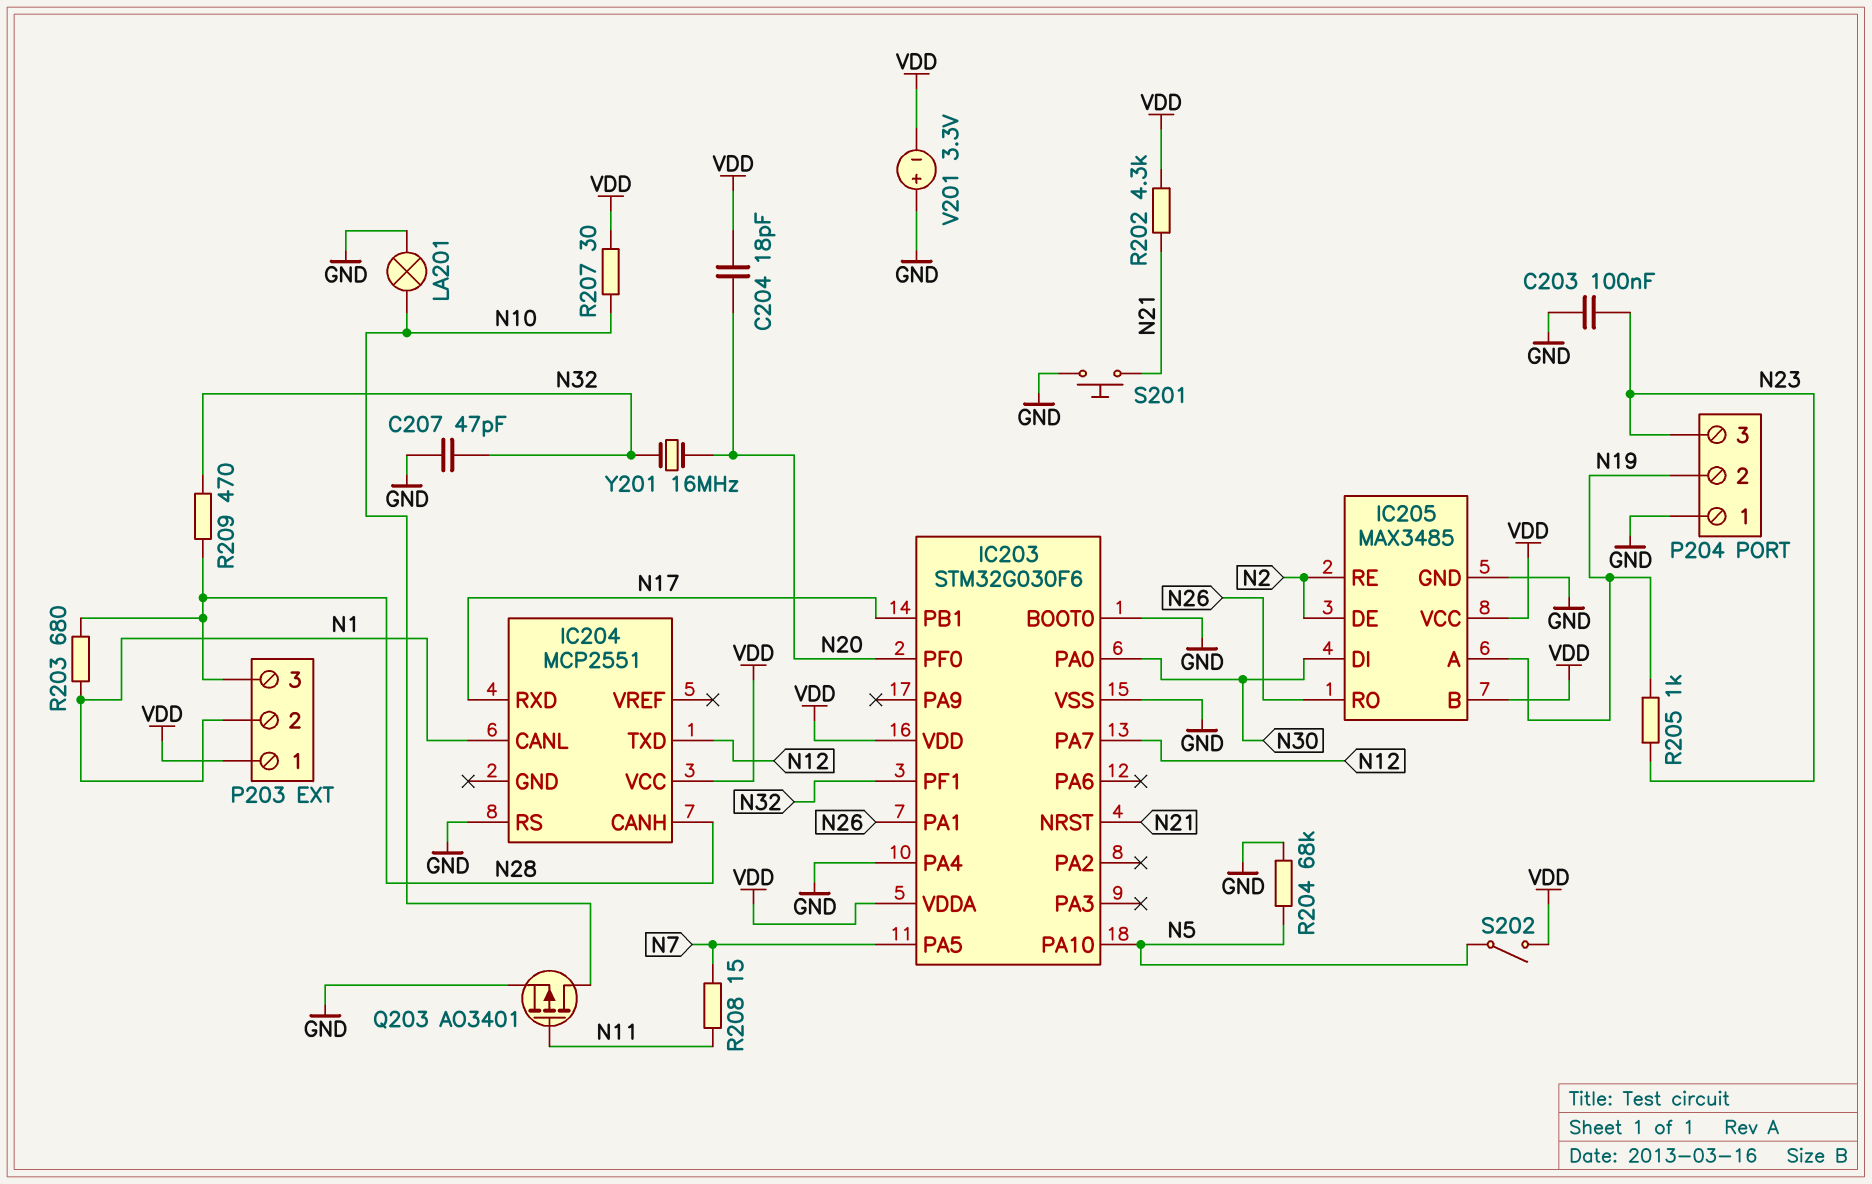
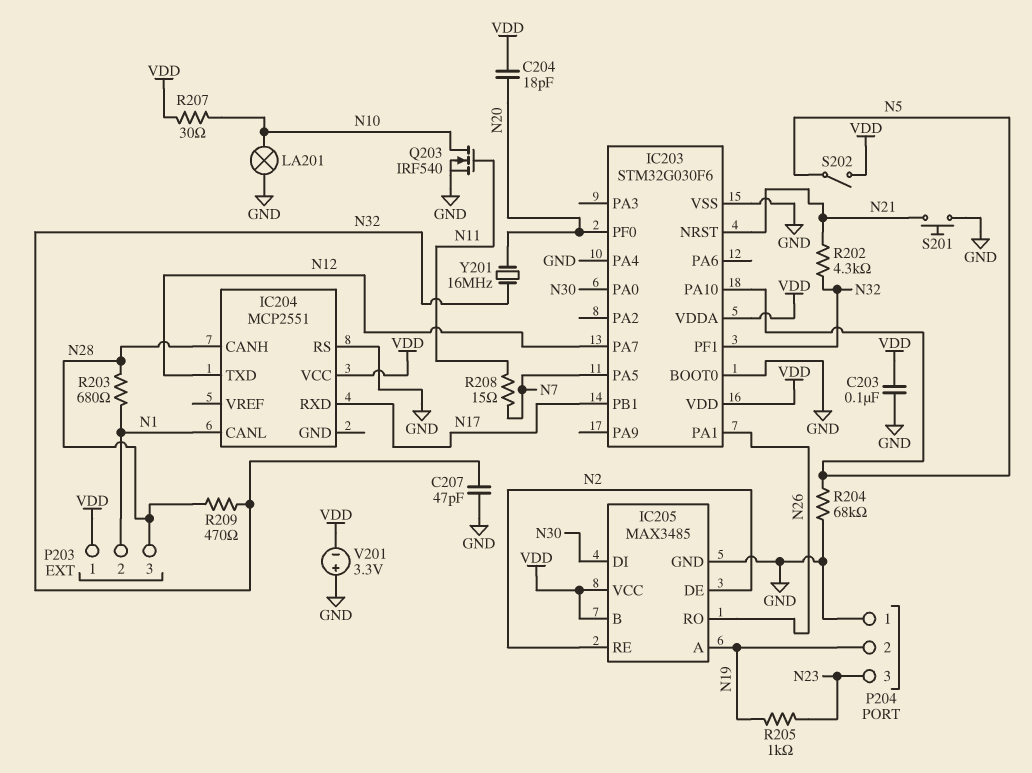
C203: 100nF (GND, N23) -> 100nF (GND, VDD)
Q203: PMOS AO3401 (G N11, D N10, S GND) -> NMOS IRF540 (G N11, D N10, S GND)
R202: 4.3k (N21, VDD) -> 4.3k (N21, N32)

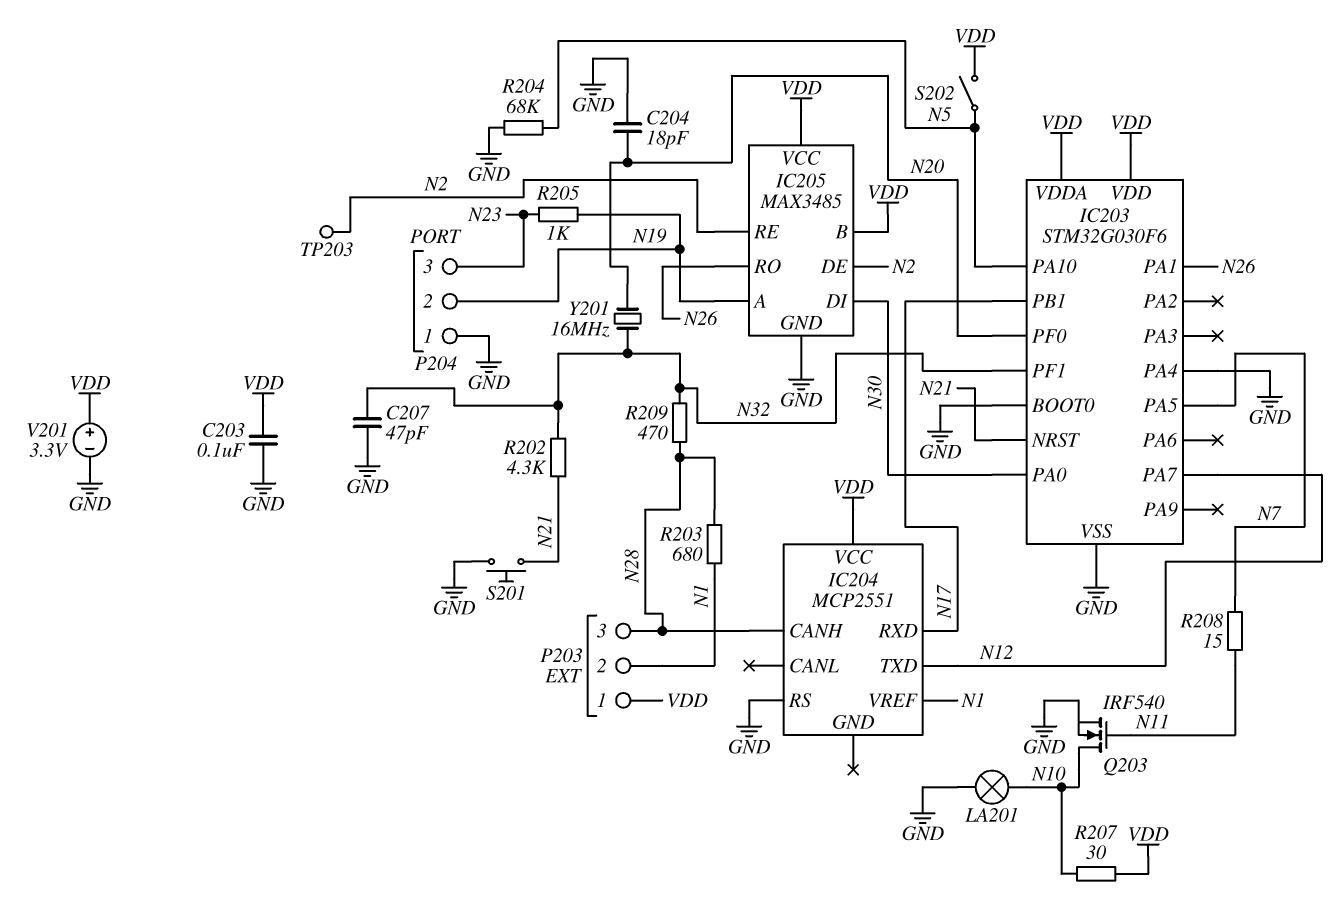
C204: 18pF (N20, VDD) -> 18pF (GND, N20)
IC204 pin CANL: N1 -> none
IC204 pin VREF: none -> N1
TP203: none -> test point (N2)
V201: 3.3V (plus GND, minus VDD) -> 3.3V (plus VDD, minus GND)

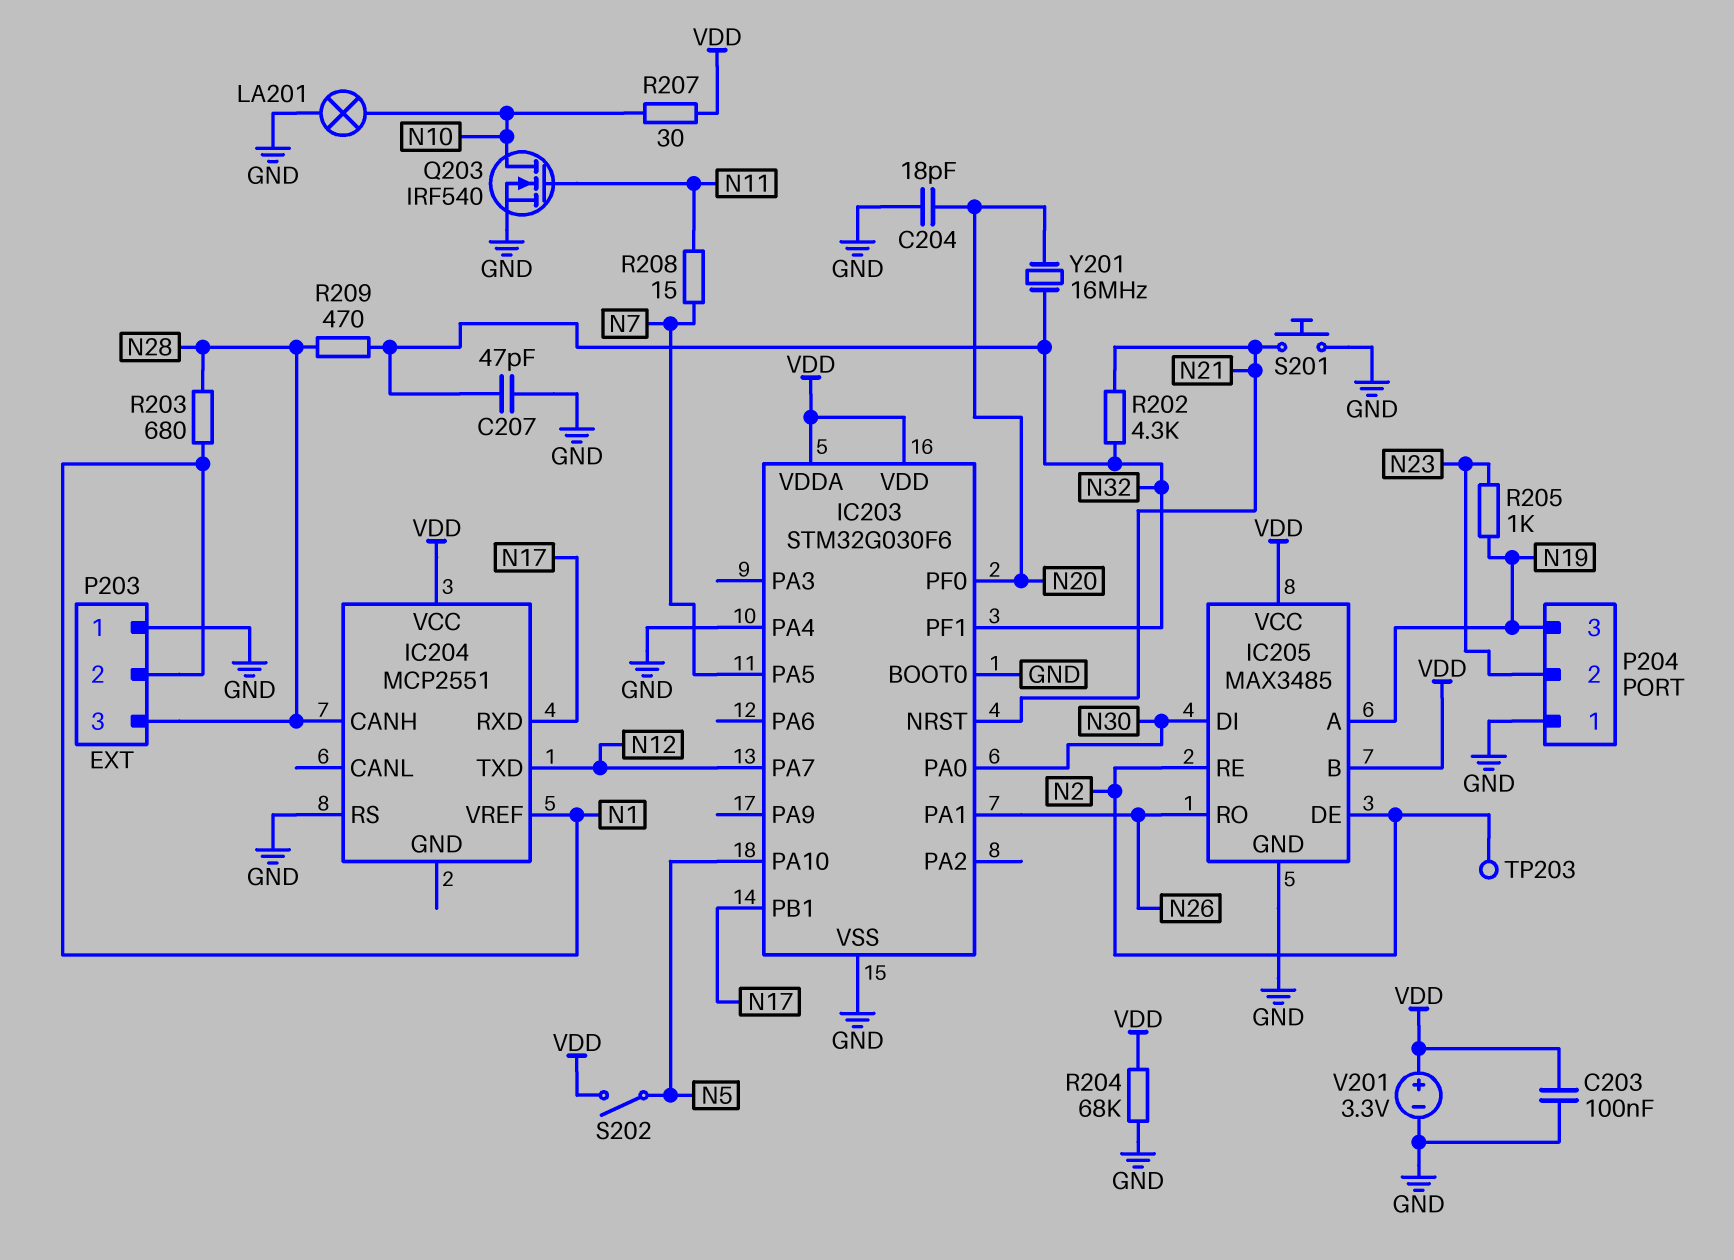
P203 pin 1: VDD -> GND
P204 pin 2: N19 -> N23
P204 pin 3: N23 -> N19
R204: 68k (GND, N5) -> 68k (GND, VDD)

